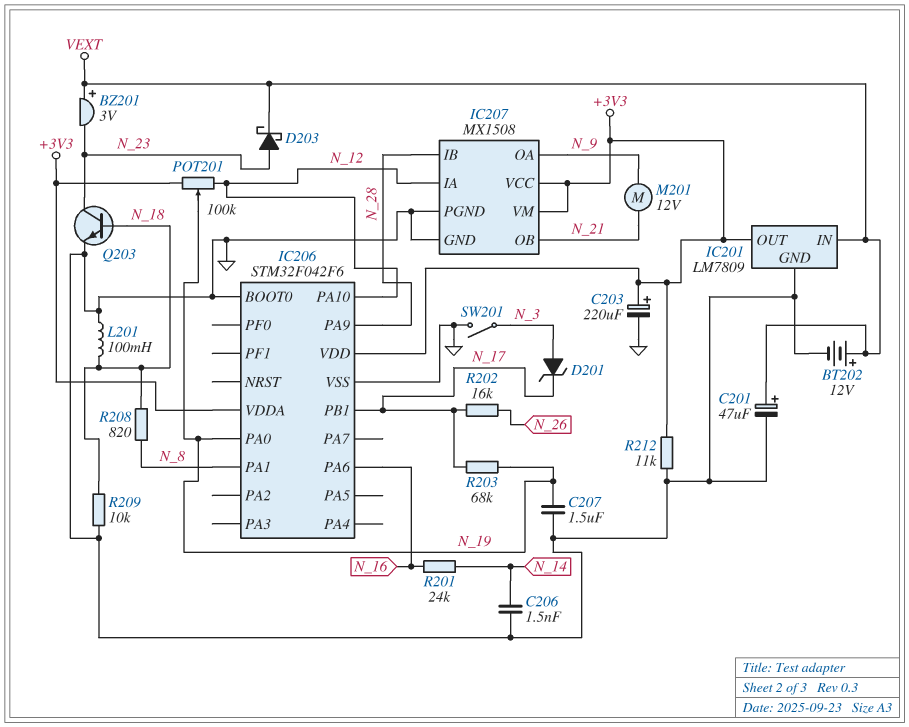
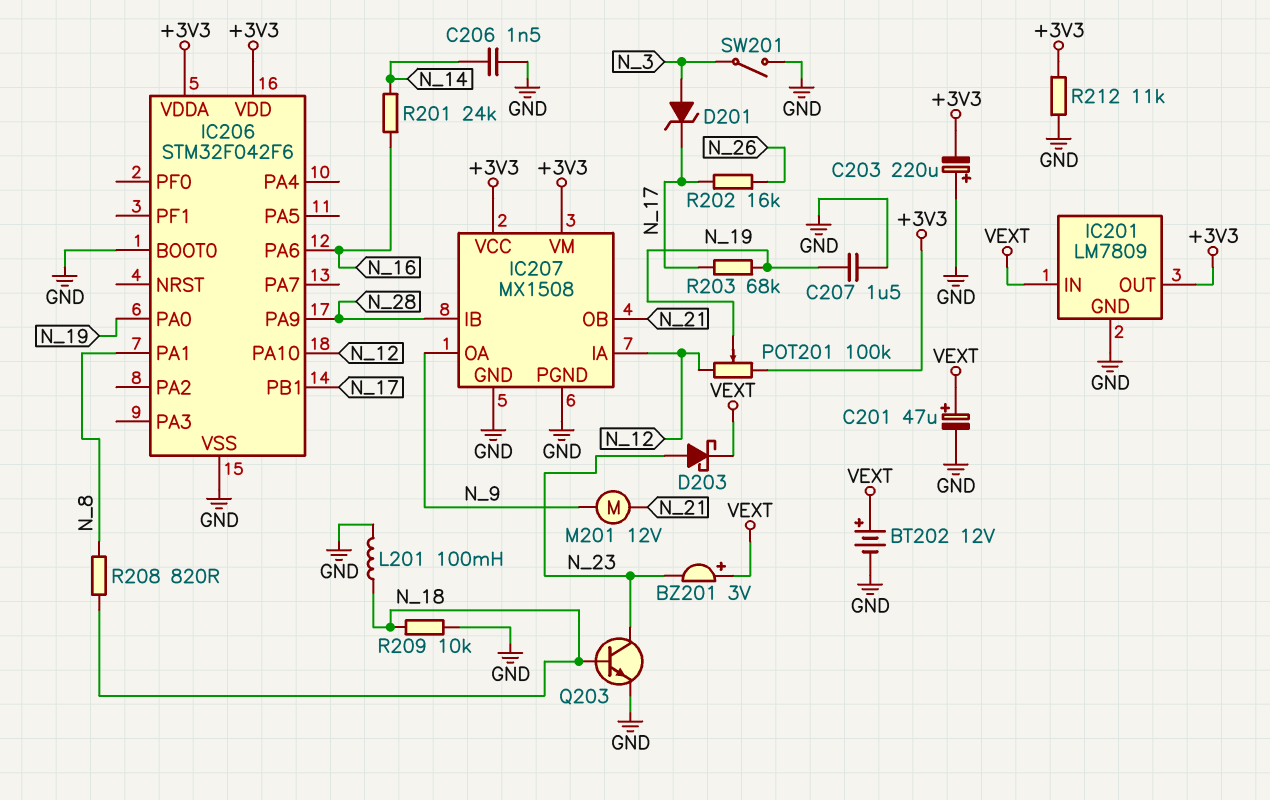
C203: 220uF (plus +3V3, minus GND) -> 220uF (plus GND, minus +3V3)

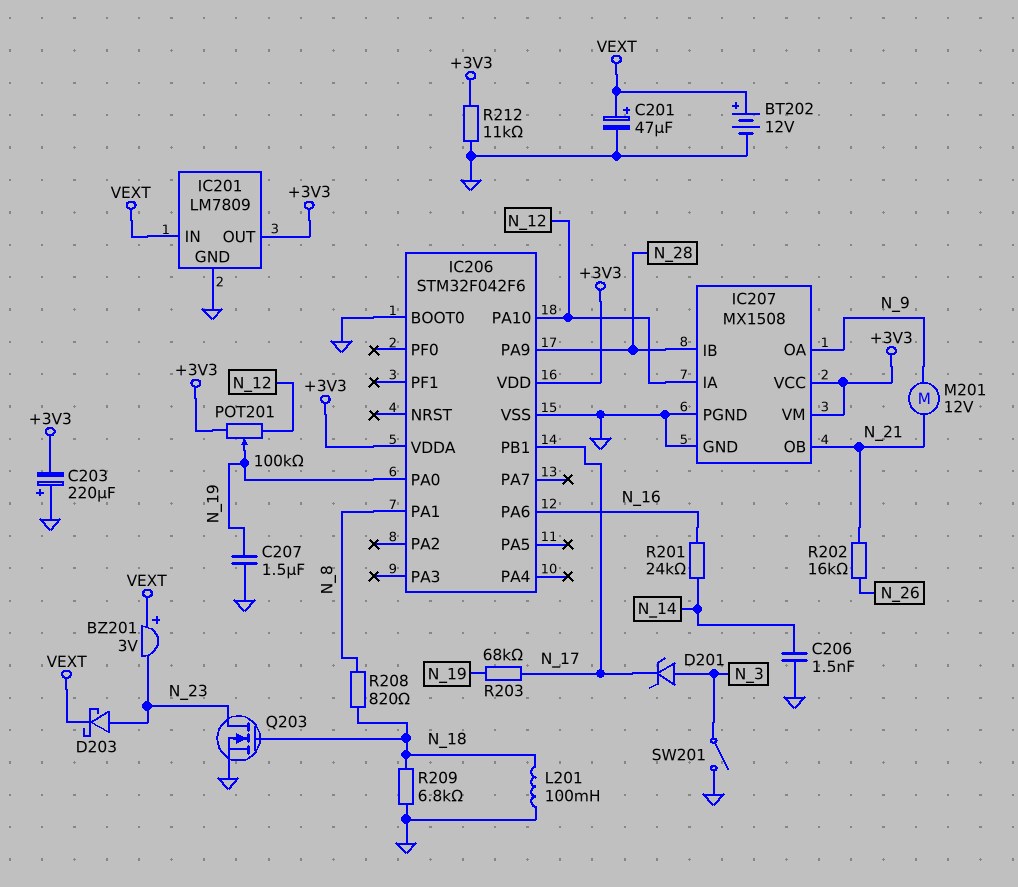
Q203: NPN (B N_18, C N_23, E GND) -> NMOS (G N_18, D N_23, S GND)
R202: 16k (N_17, N_26) -> 16k (N_21, N_26)
R209: 10k (GND, N_18) -> 6.8k (GND, N_18)

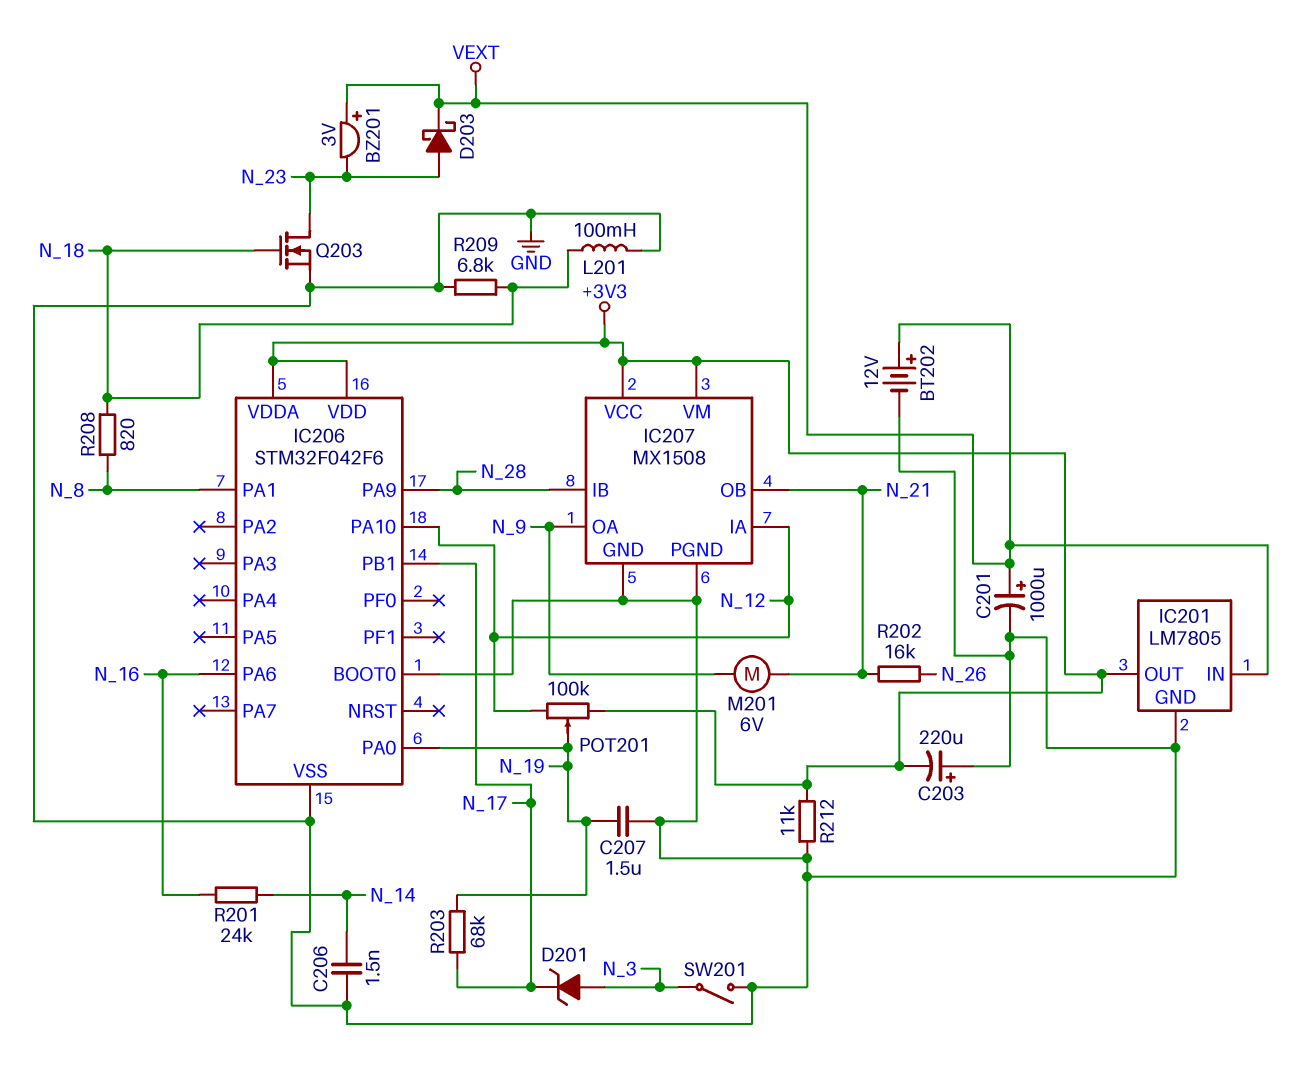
C201: 47uF (plus VEXT, minus GND) -> 1000uF (plus VEXT, minus GND)
IC201: LM7809 -> LM7805
M201: motor 12V (N_9, N_21) -> motor 6V (N_9, N_21)

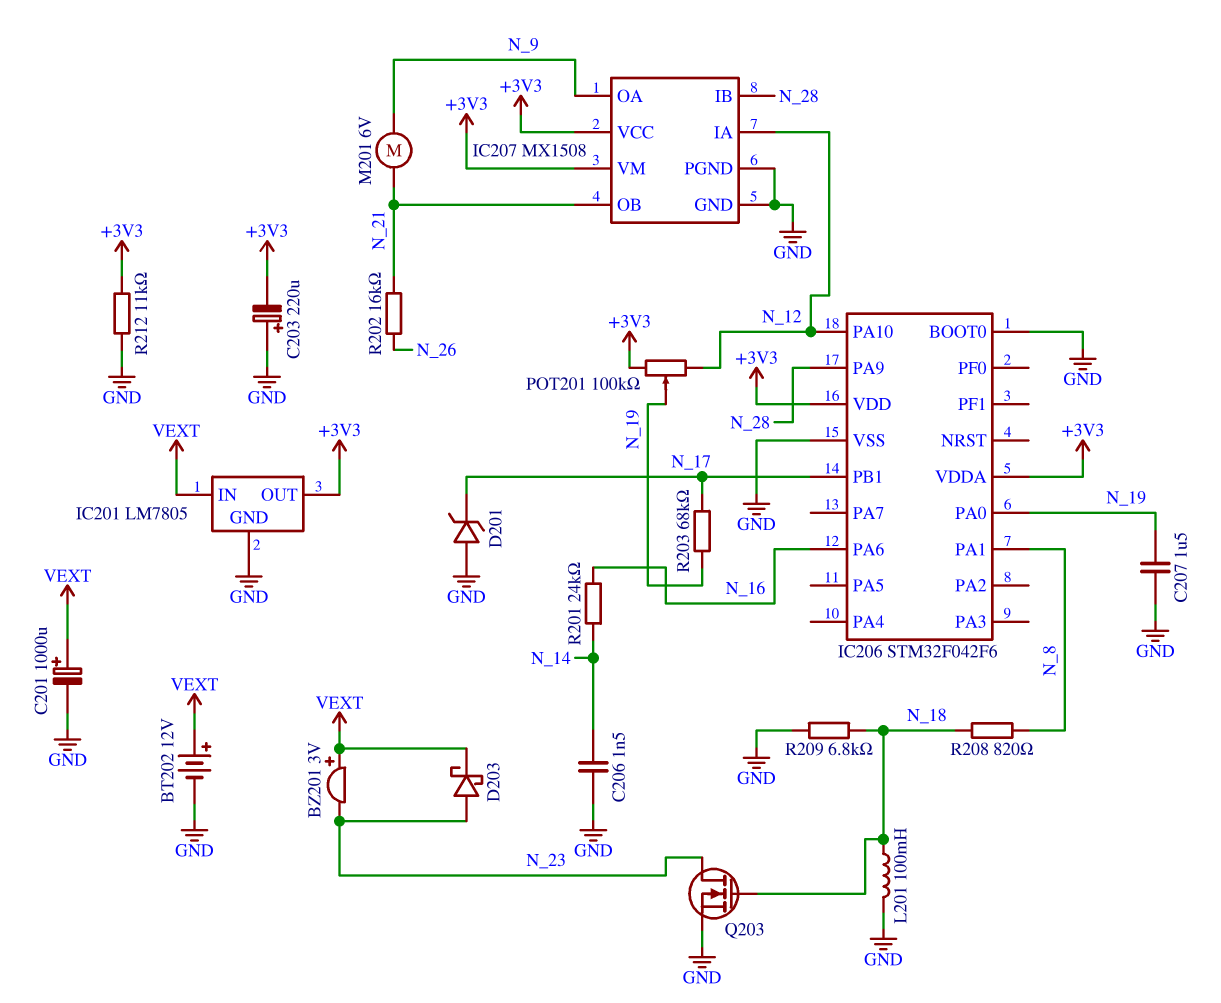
D201: zener (A N_3, K N_17) -> zener (A GND, K N_17)
SW201: switch (GND, N_3) -> none

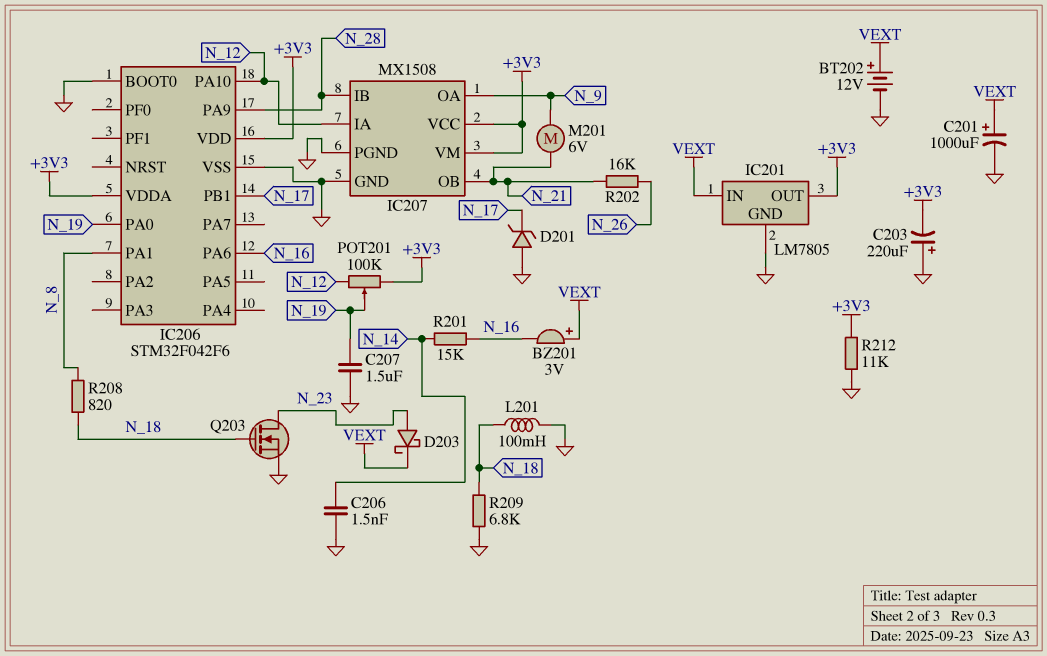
BZ201: buzzer 3V (plus VEXT, minus N_23) -> buzzer 3V (plus VEXT, minus N_16)
R201: 24k (N_14, N_16) -> 15k (N_14, N_16)
R203: 68k (N_17, N_19) -> none

